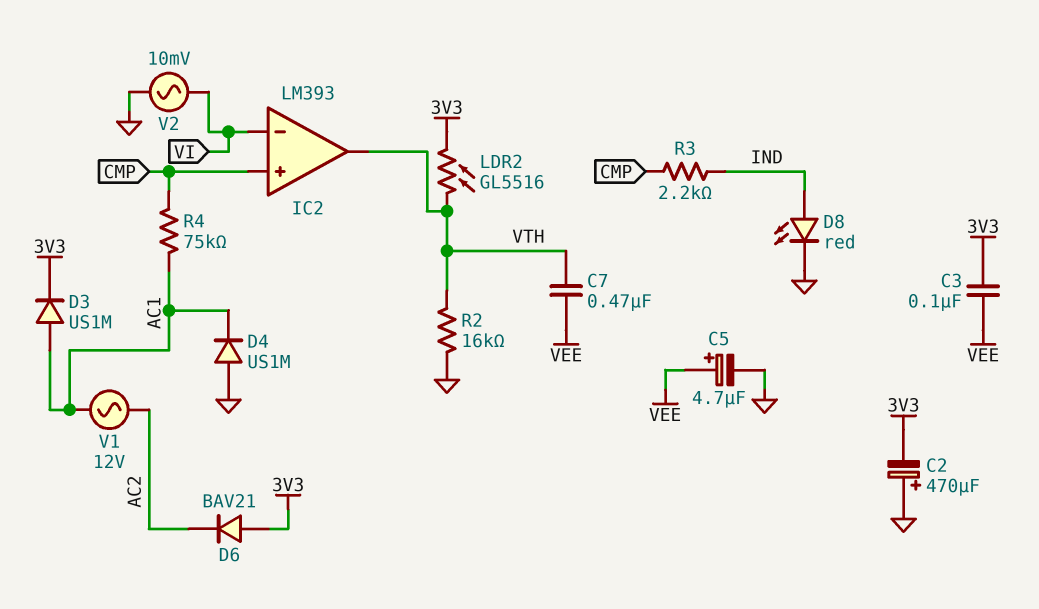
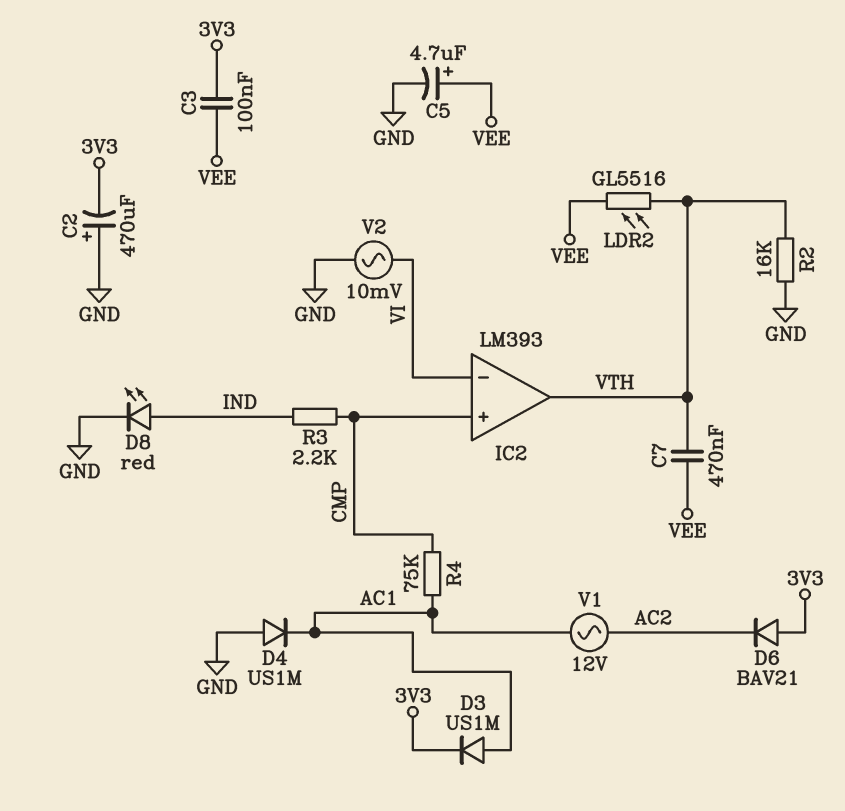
LDR2: GL5516 (3V3, VTH) -> GL5516 (VEE, VTH)

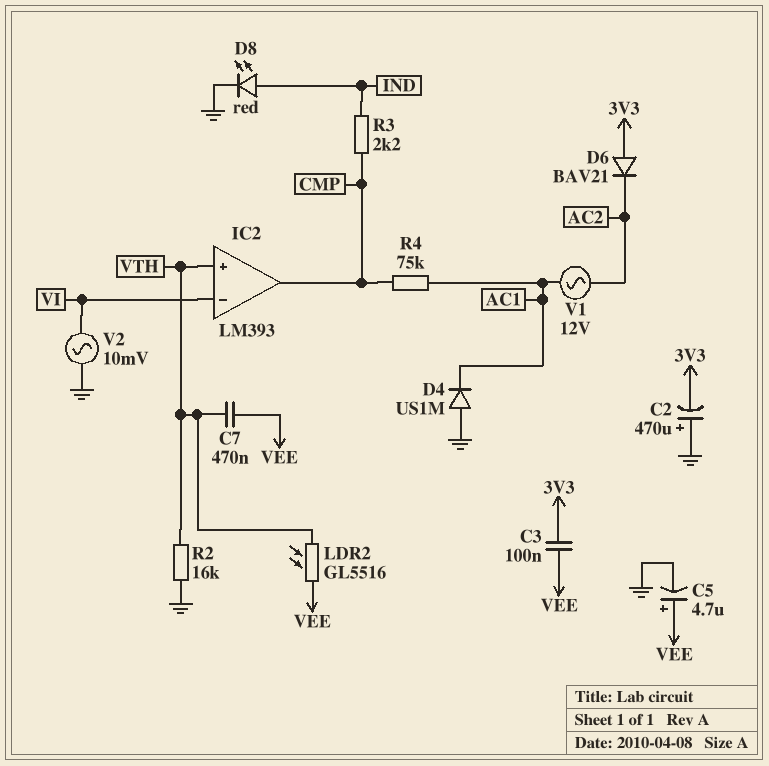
D3: diode US1M (A AC1, K 3V3) -> none
IC2 pin in+: CMP -> VTH
IC2 pin out: VTH -> CMP

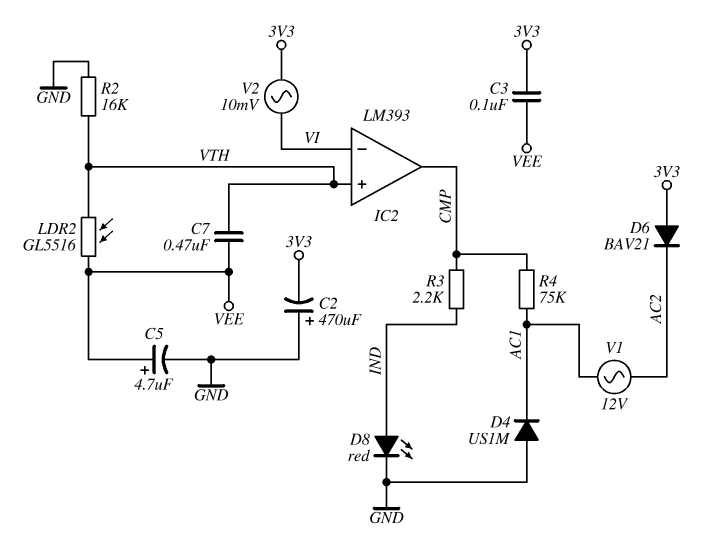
V2: AC 10mV (GND, VI) -> AC 10mV (3V3, VI)

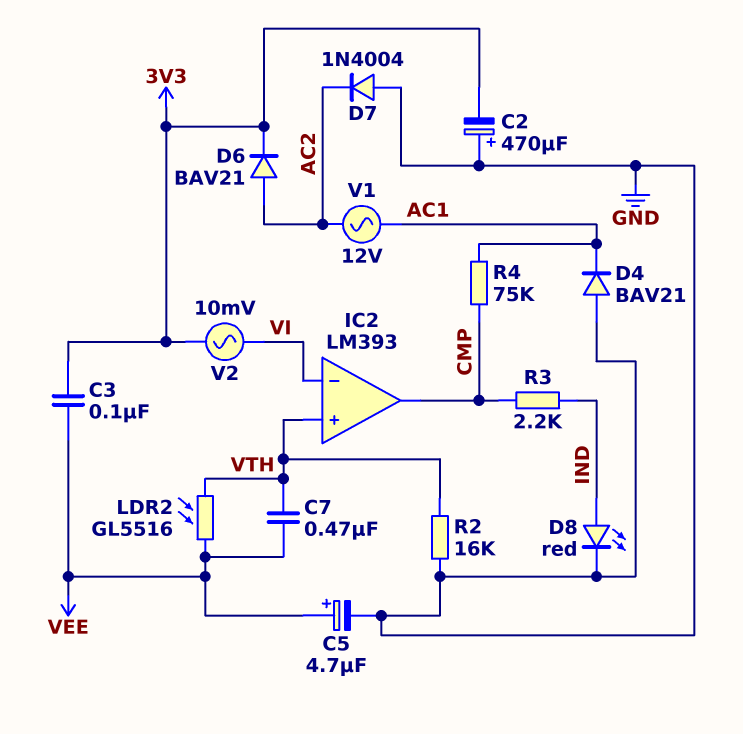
D4: diode US1M (A GND, K AC1) -> diode BAV21 (A GND, K AC1)
D6: diode BAV21 (A 3V3, K AC2) -> diode BAV21 (A AC2, K 3V3)
D7: none -> diode 1N4004 (A GND, K AC2)

